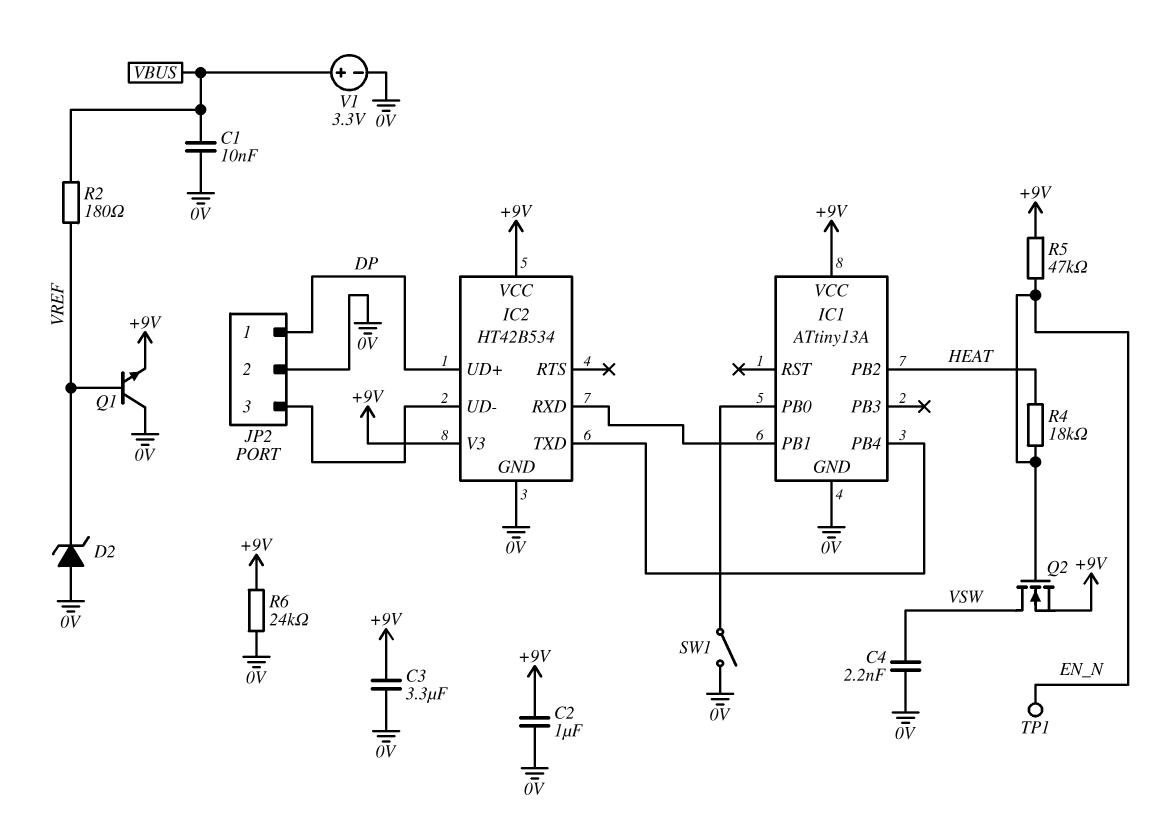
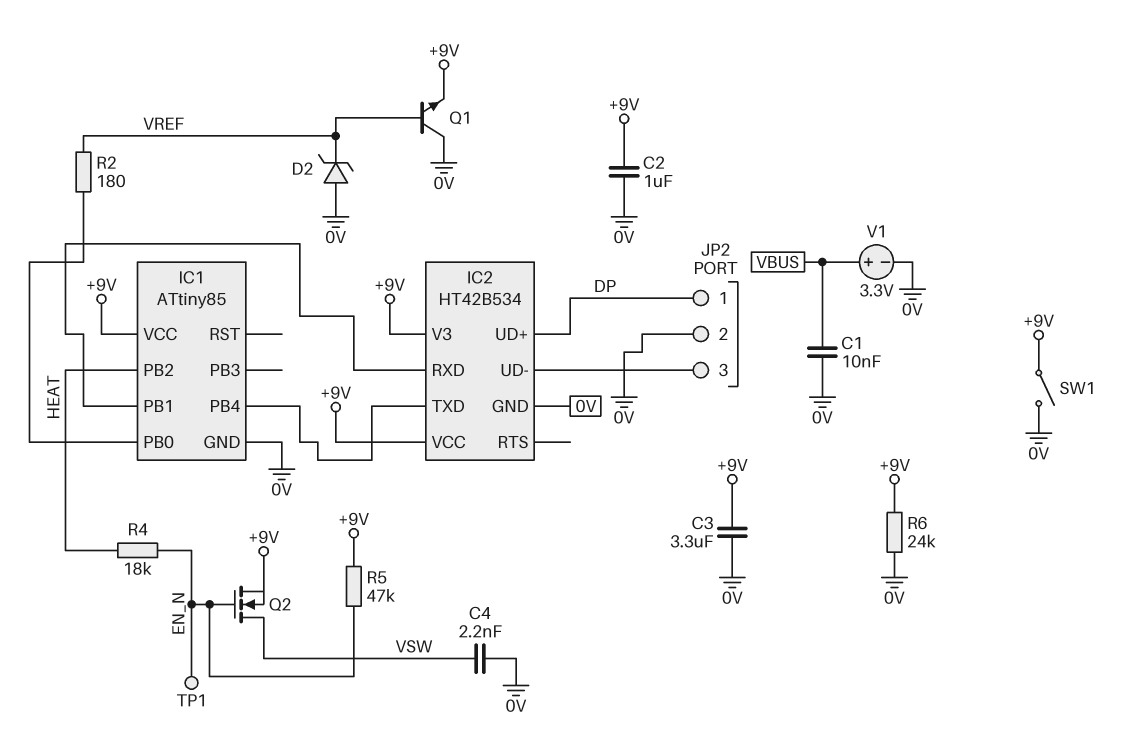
IC1: ATtiny13A -> ATtiny85
R2: 180 (VBUS, VREF) -> 180 (IC1/PB0, VREF)
SW1: switch (0V, IC1/PB0) -> switch (+9V, 0V)

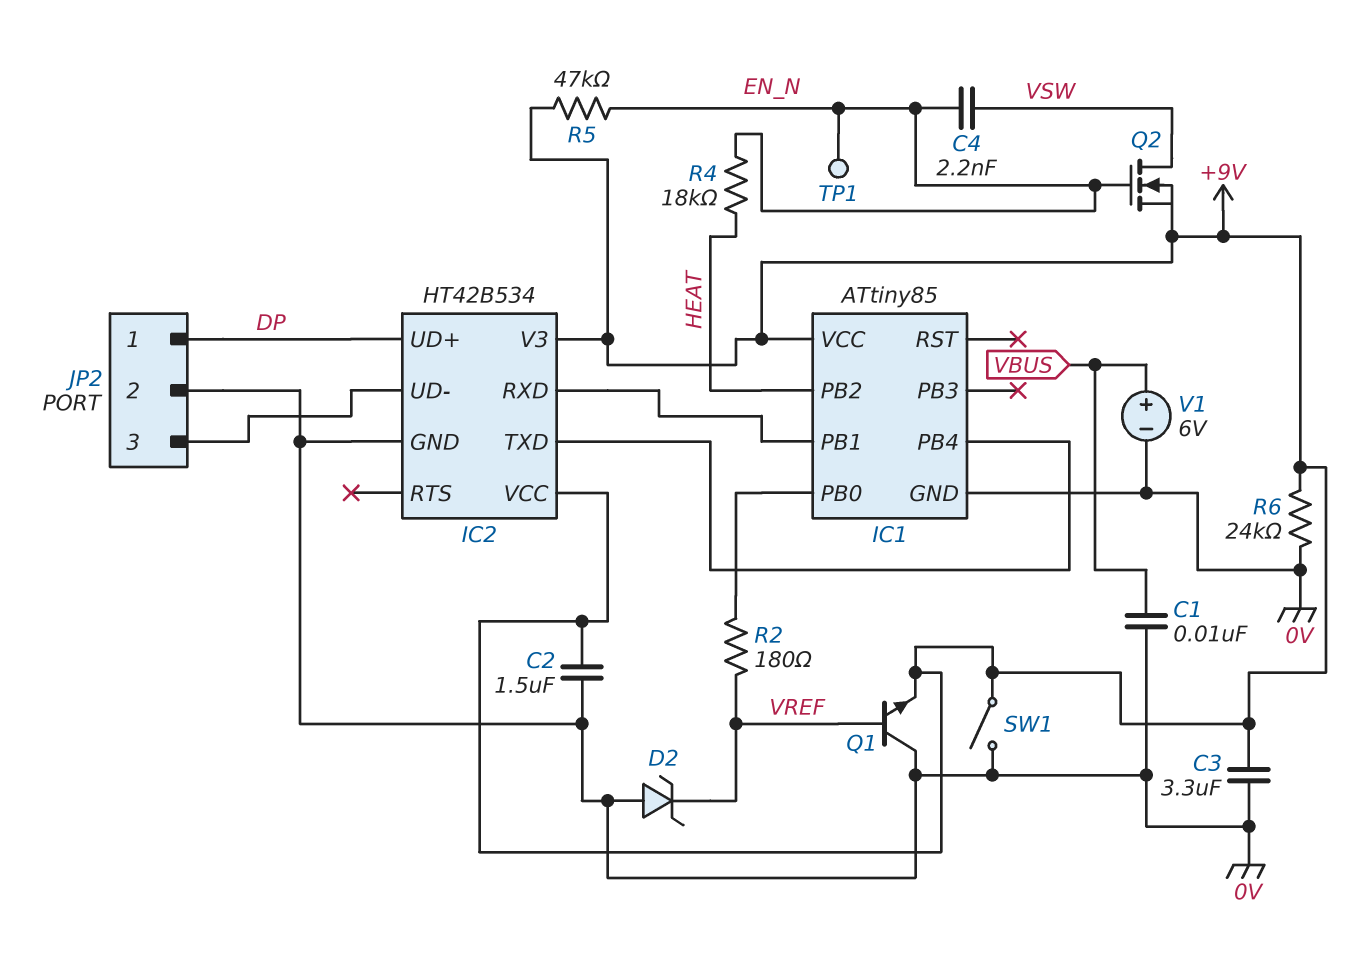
C2: 1uF (+9V, 0V) -> 1.5uF (+9V, 0V)
C4: 2.2nF (0V, VSW) -> 2.2nF (EN_N, VSW)
V1: 3.3V (plus VBUS, minus 0V) -> 6V (plus VBUS, minus 0V)

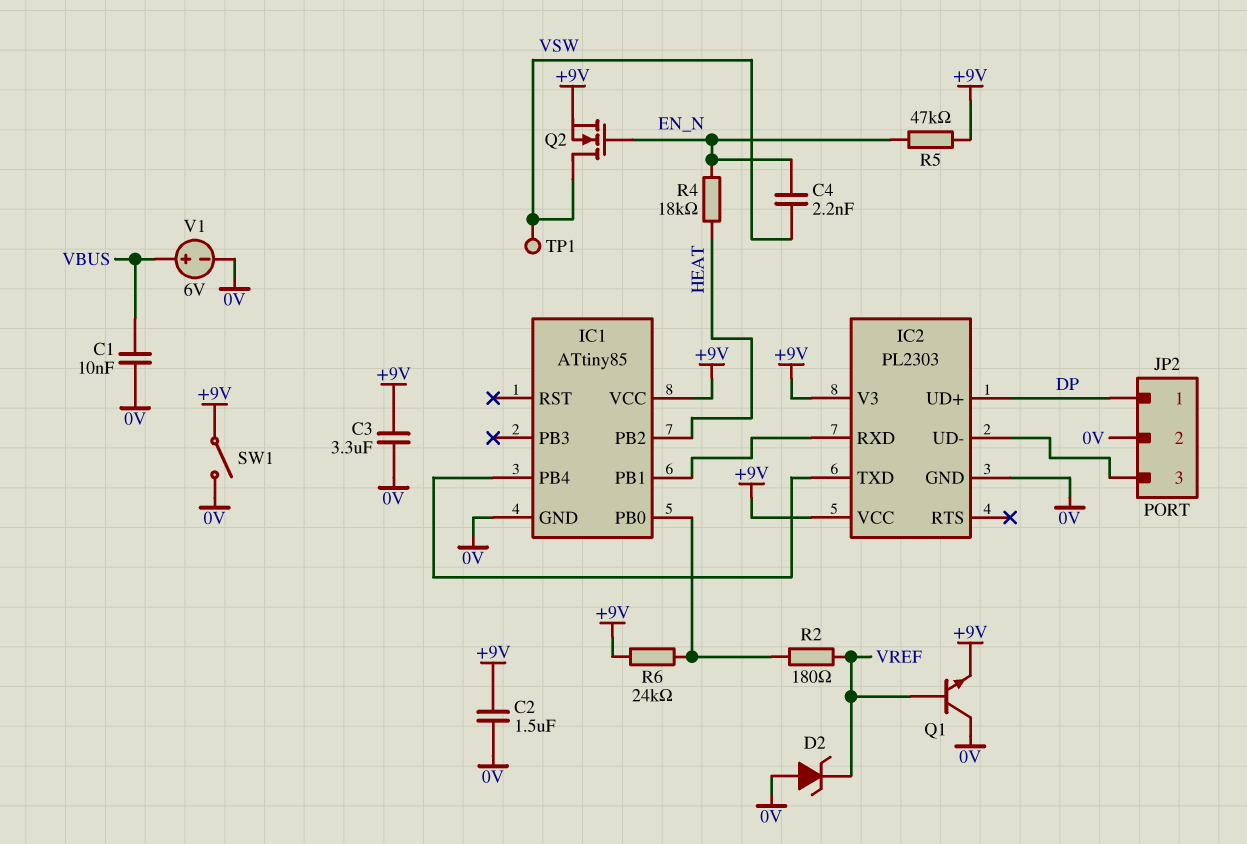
IC2: HT42B534 -> PL2303
R6: 24k (+9V, 0V) -> 24k (+9V, IC1/PB0)
TP1: test point (EN_N) -> test point (VSW)

